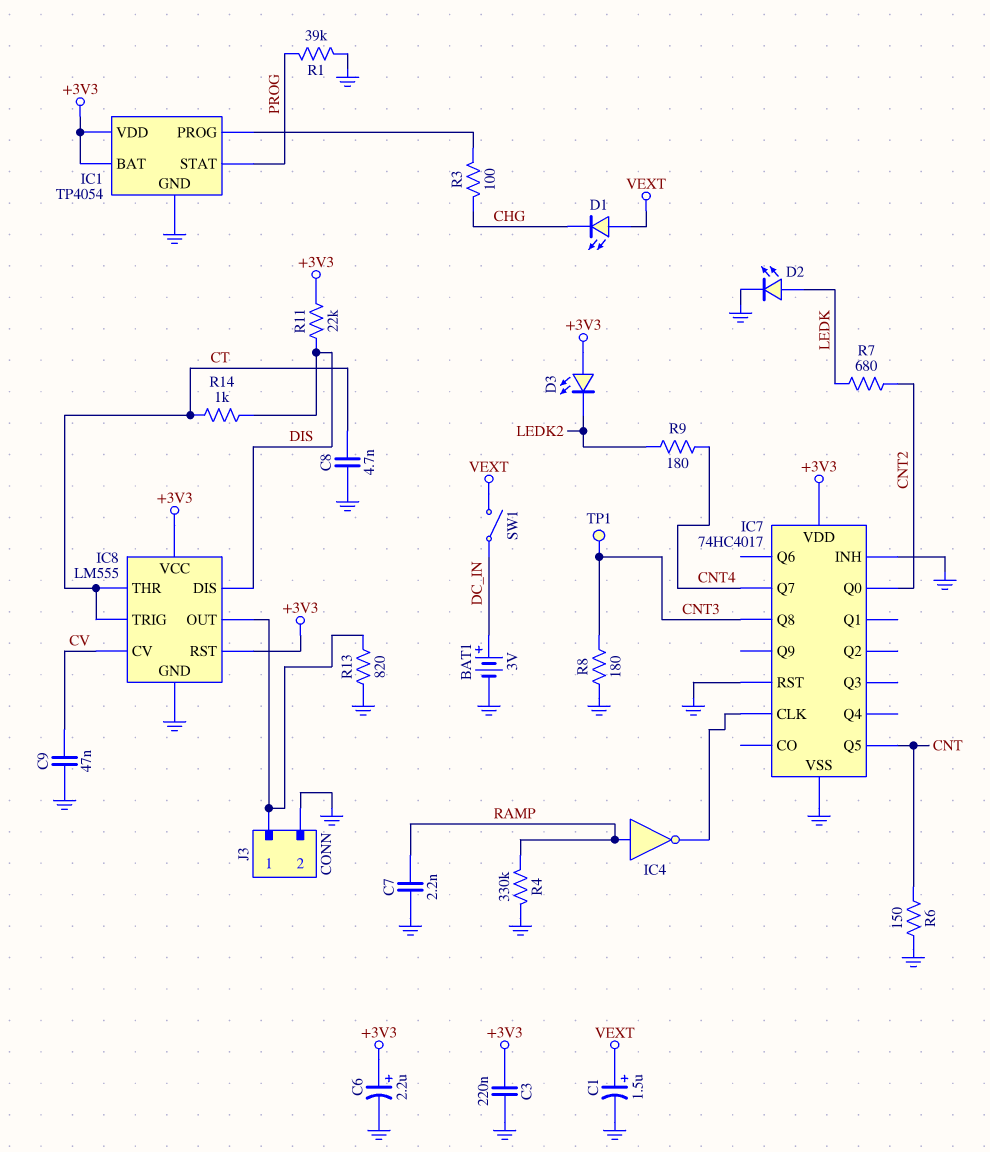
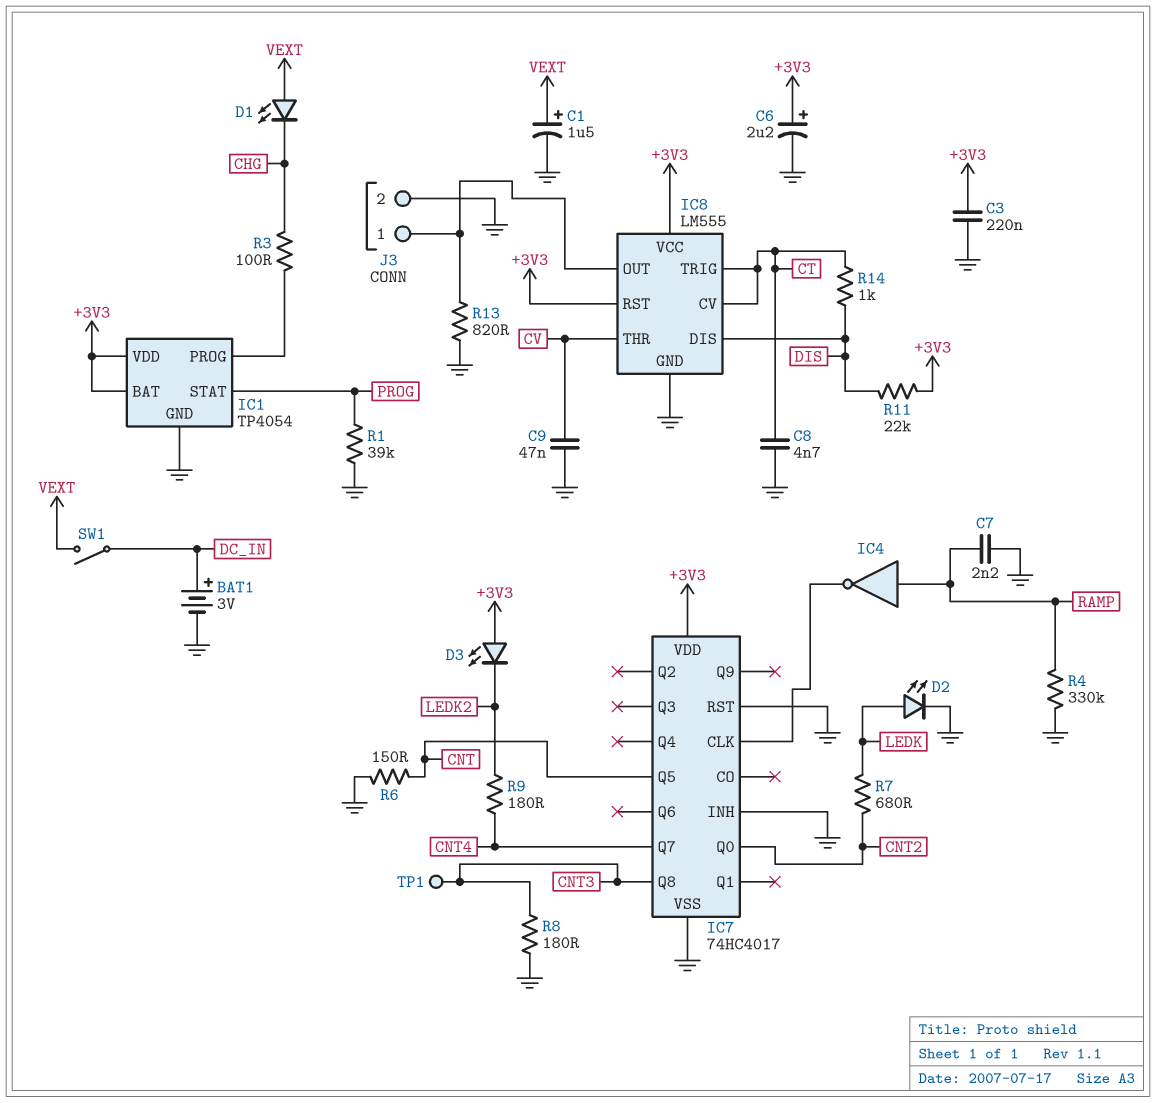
IC8 pin CV: CV -> CT
IC8 pin THR: CT -> CV

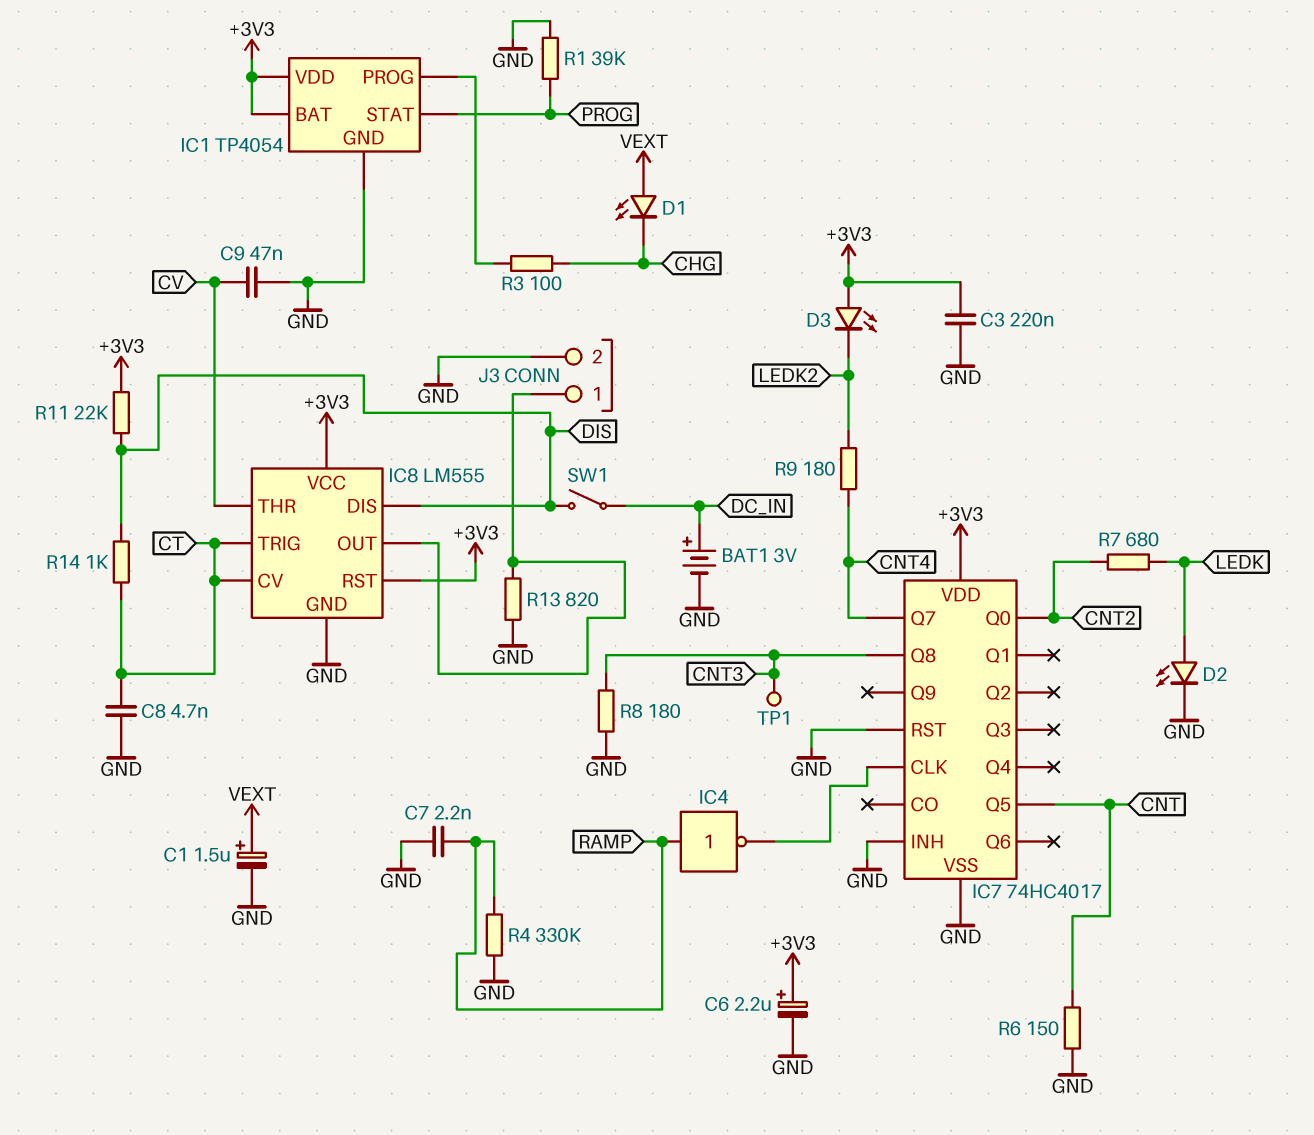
SW1: switch (DC_IN, VEXT) -> switch (DC_IN, DIS)

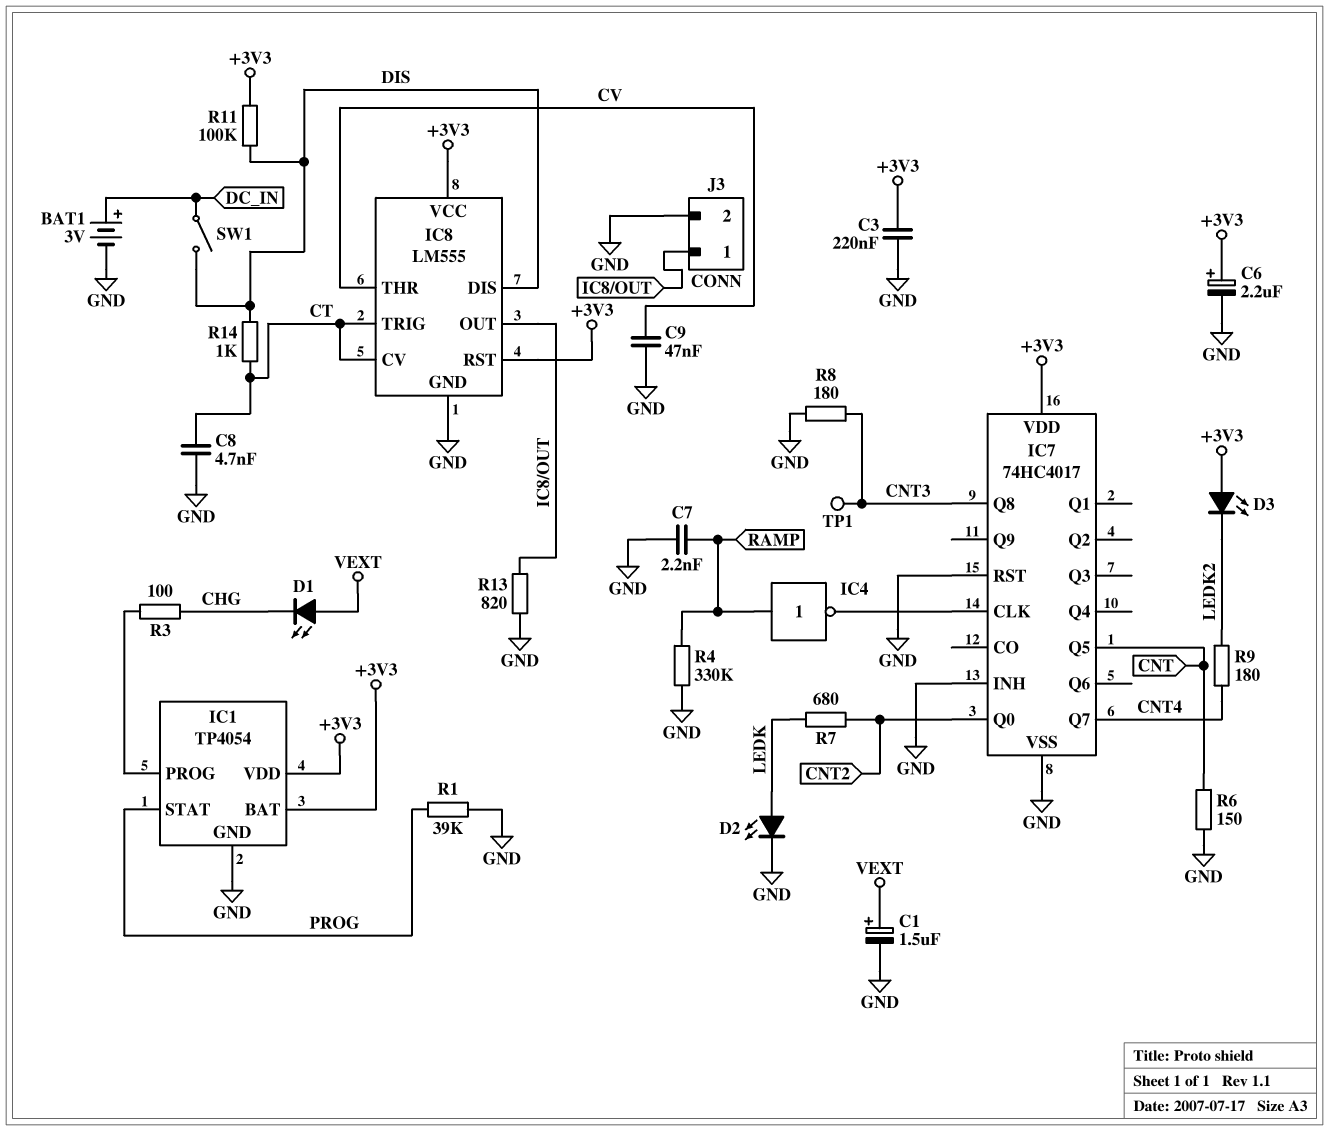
R11: 22k (+3V3, DIS) -> 100k (+3V3, DIS)

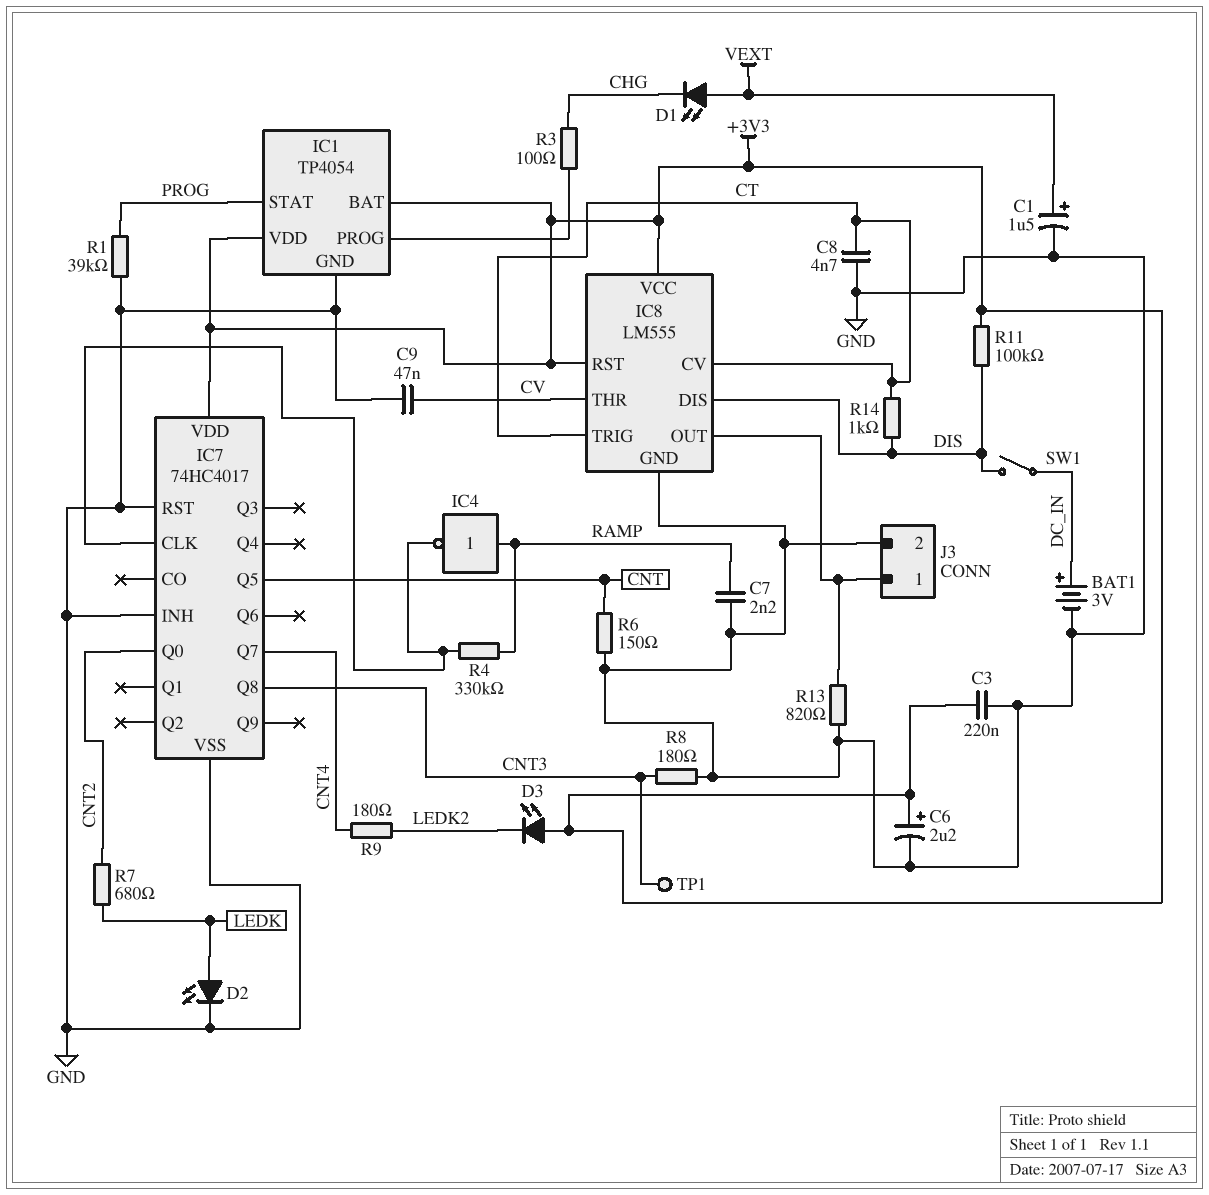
R4: 330k (GND, RAMP) -> 330k (IC7/CLK, RAMP)

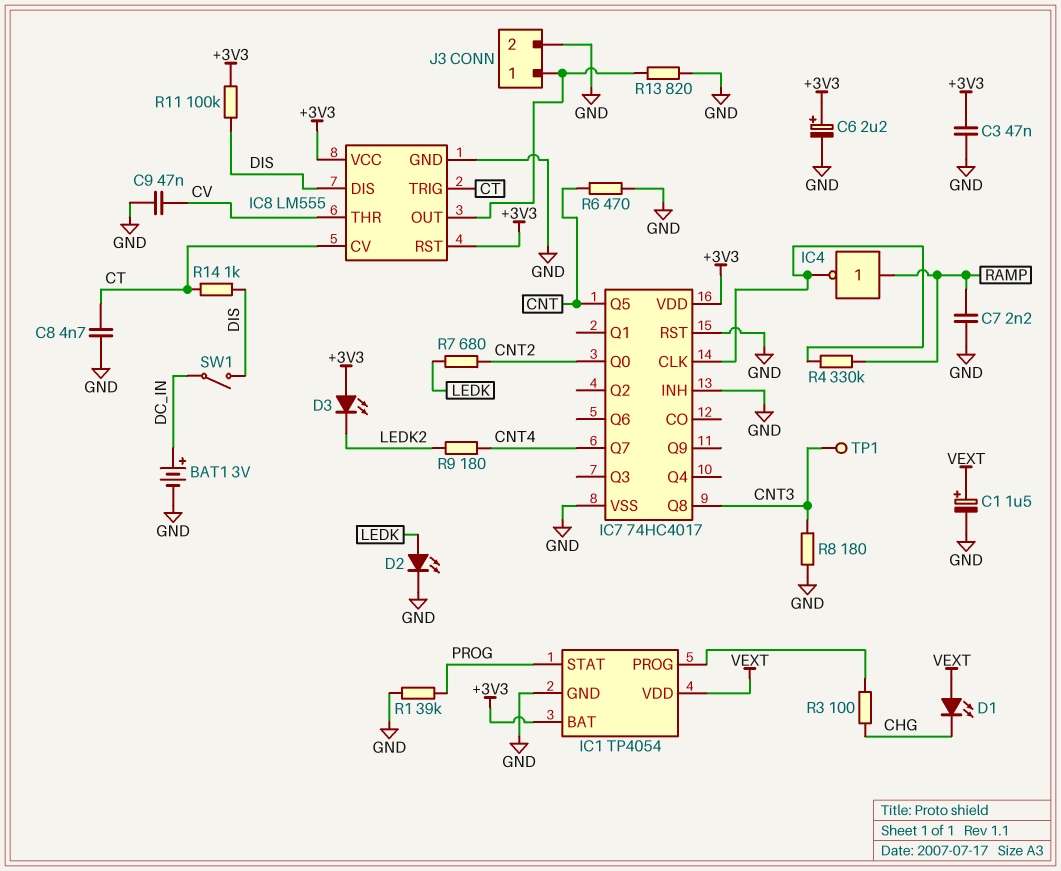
C3: 220nF (+3V3, GND) -> 47nF (+3V3, GND)
IC1 pin VDD: +3V3 -> VEXT
R6: 150 (CNT, GND) -> 470 (CNT, GND)

